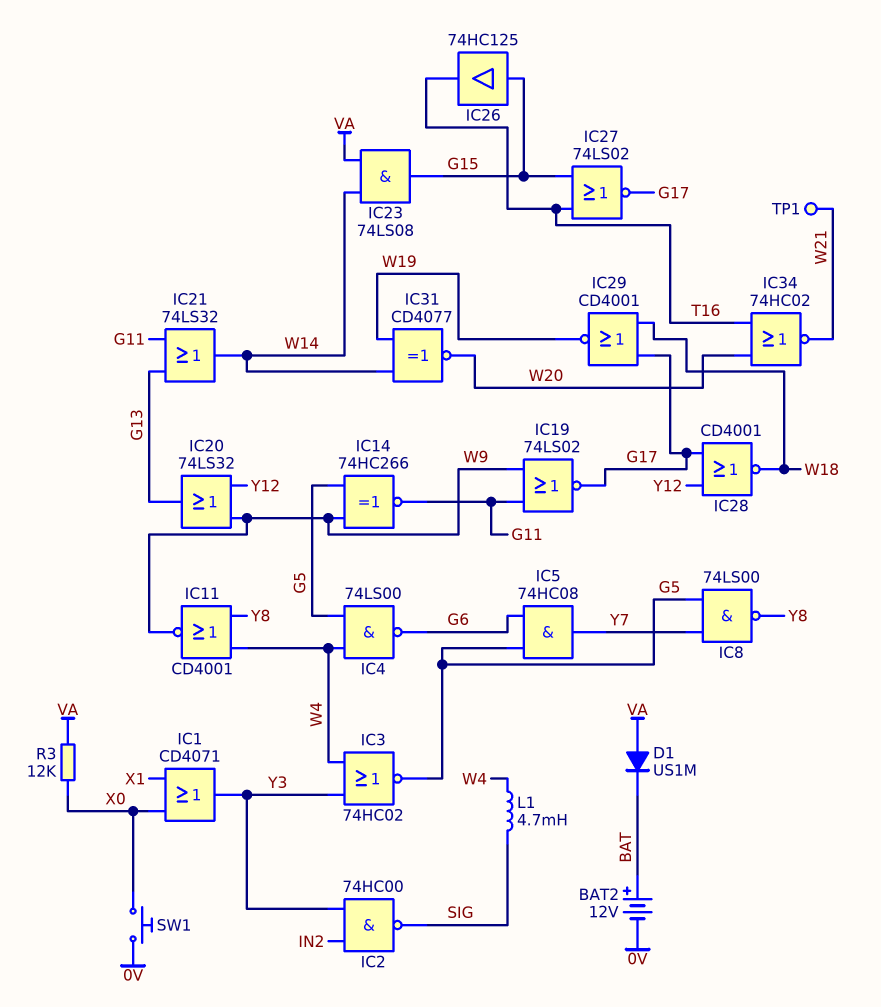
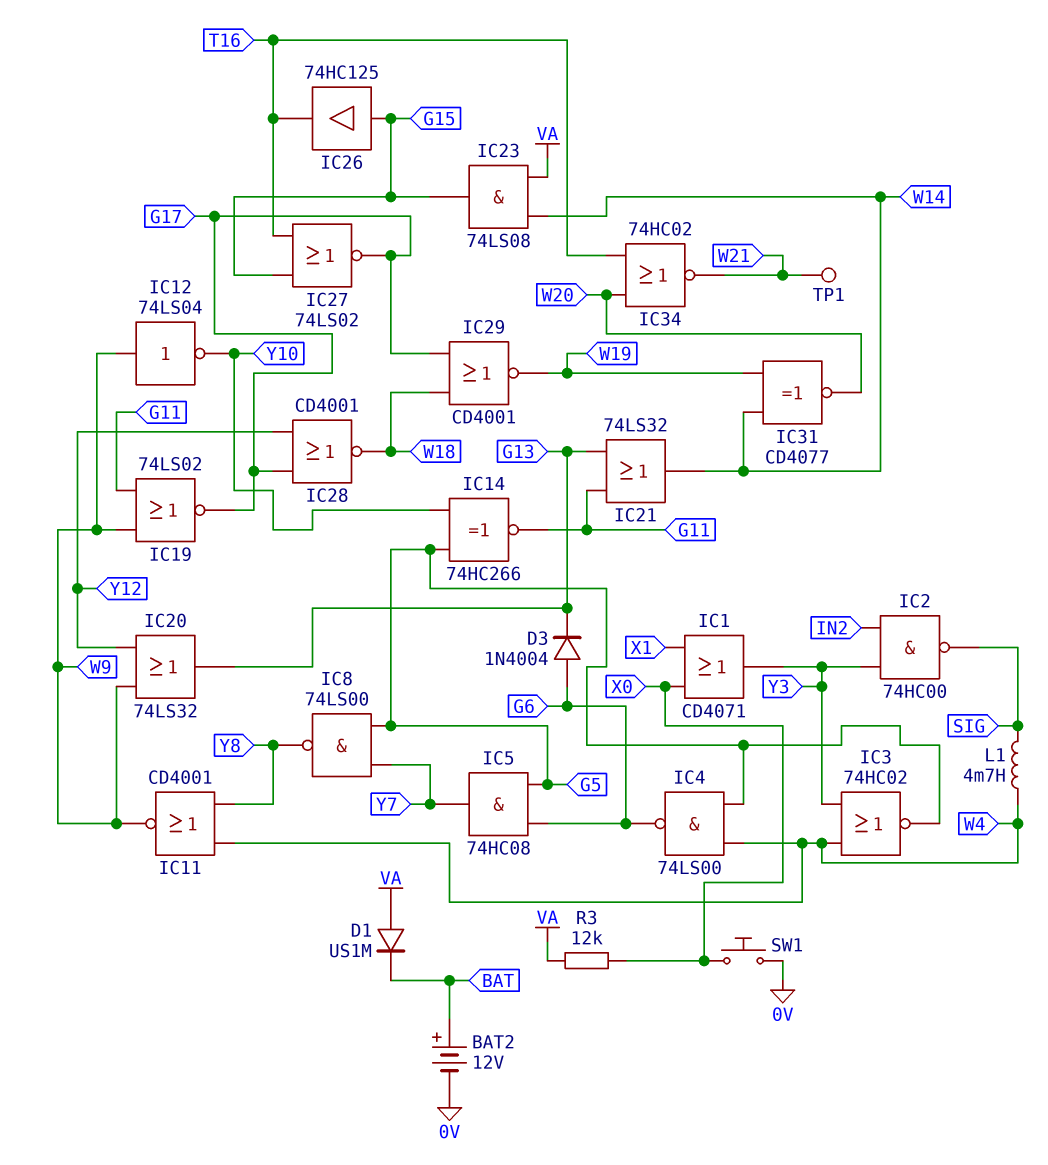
D3: none -> diode 1N4004 (A G6, K G13)
IC12: none -> NOT 74LS04 (in W9, out Y10)
IC14: XNOR 74HC266 (in G5, in W9, out G11) -> XNOR 74HC266 (in G5, in Y10, out G11)

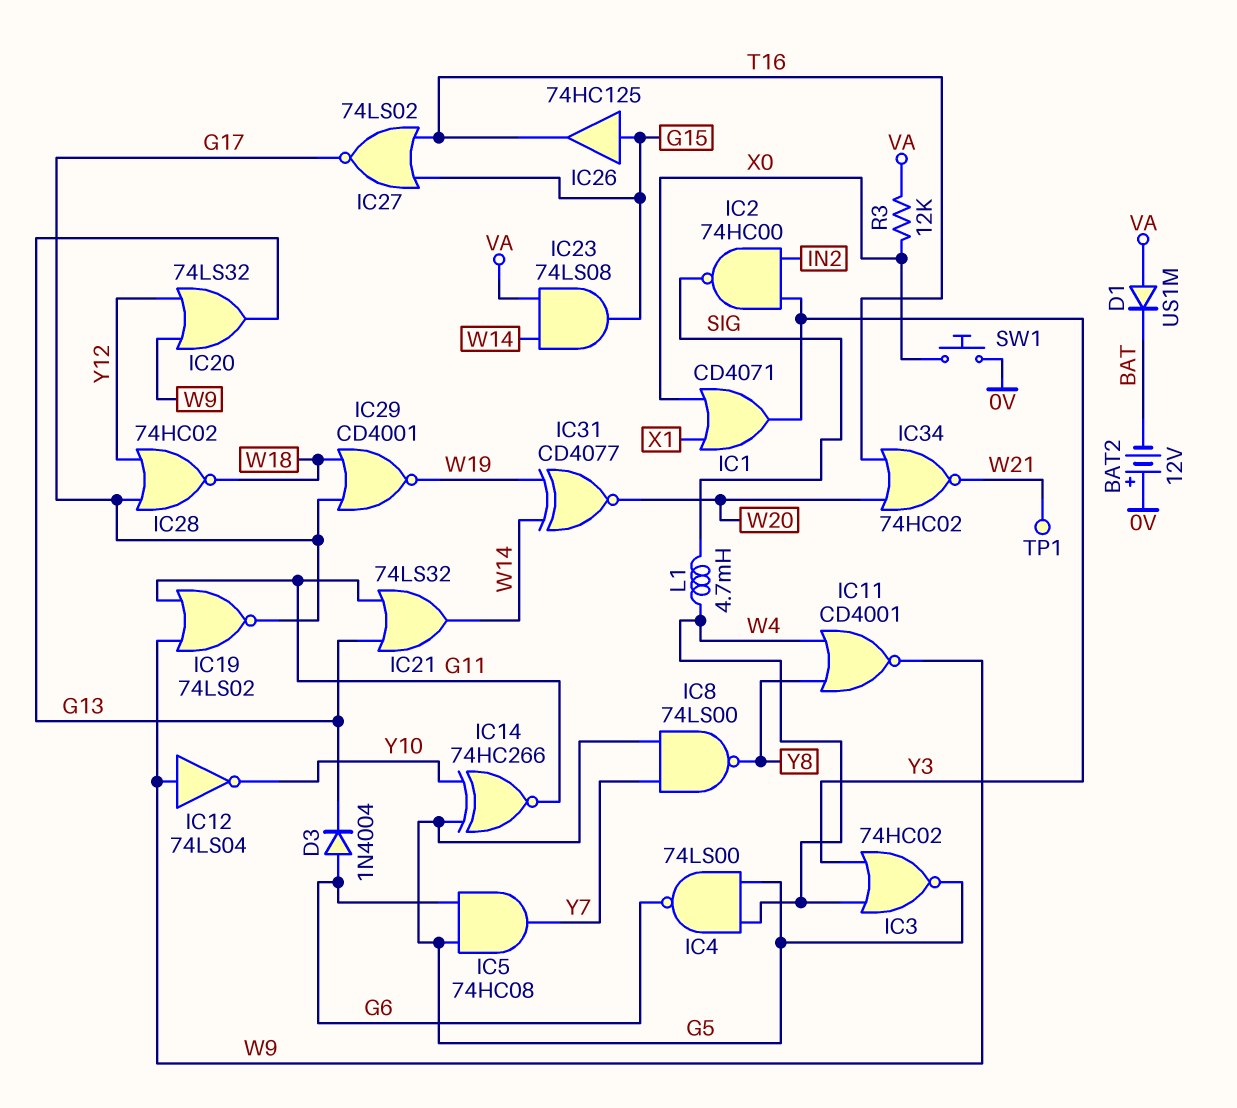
BAT2: 12V (plus BAT, minus 0V) -> 12V (plus 0V, minus BAT)
IC28: NOR CD4001 (in G17, in Y12, out W18) -> NOR 74HC02 (in G17, in Y12, out W18)

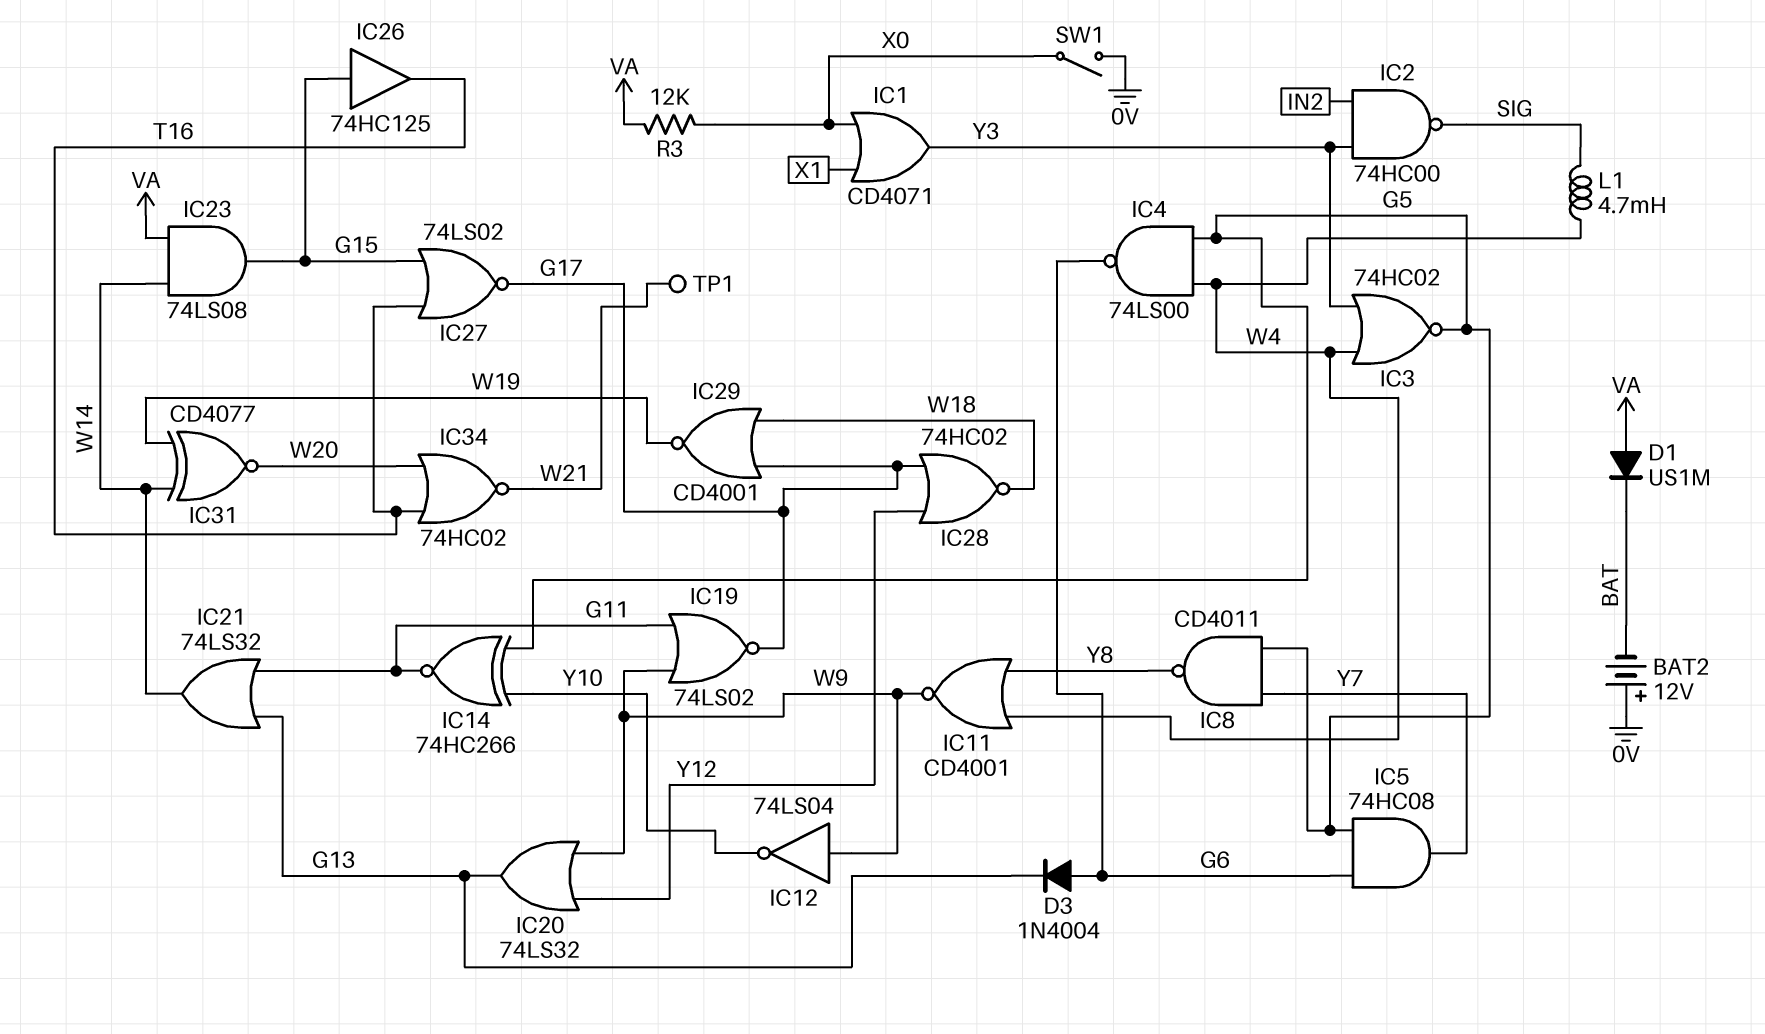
IC8: NAND 74LS00 (in G5, in Y7, out Y8) -> NAND CD4011 (in G5, in Y7, out Y8)
SW1: button (0V, X0) -> switch (0V, X0)

